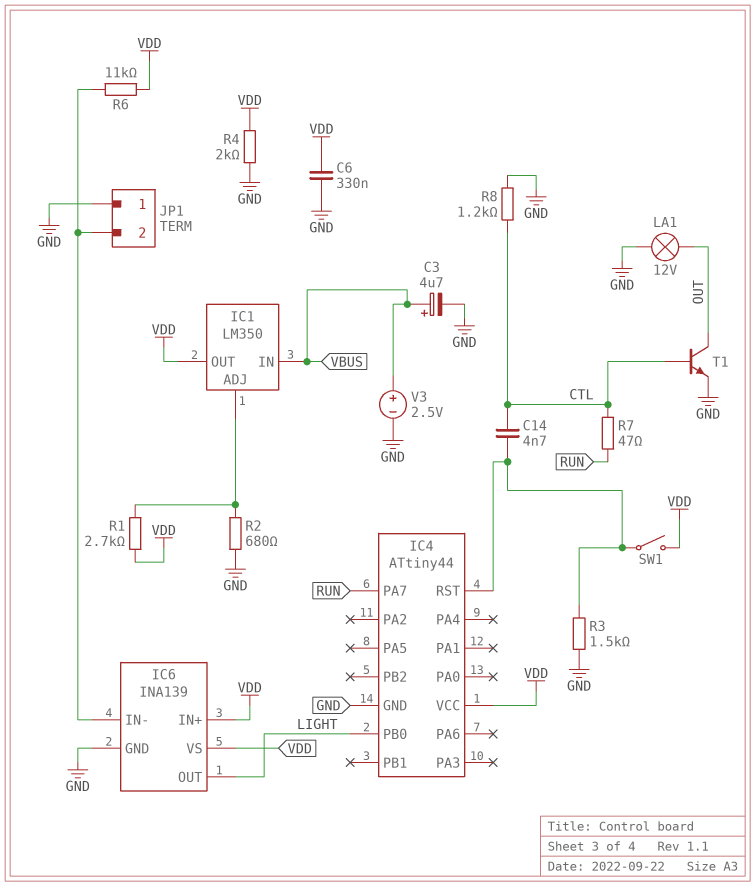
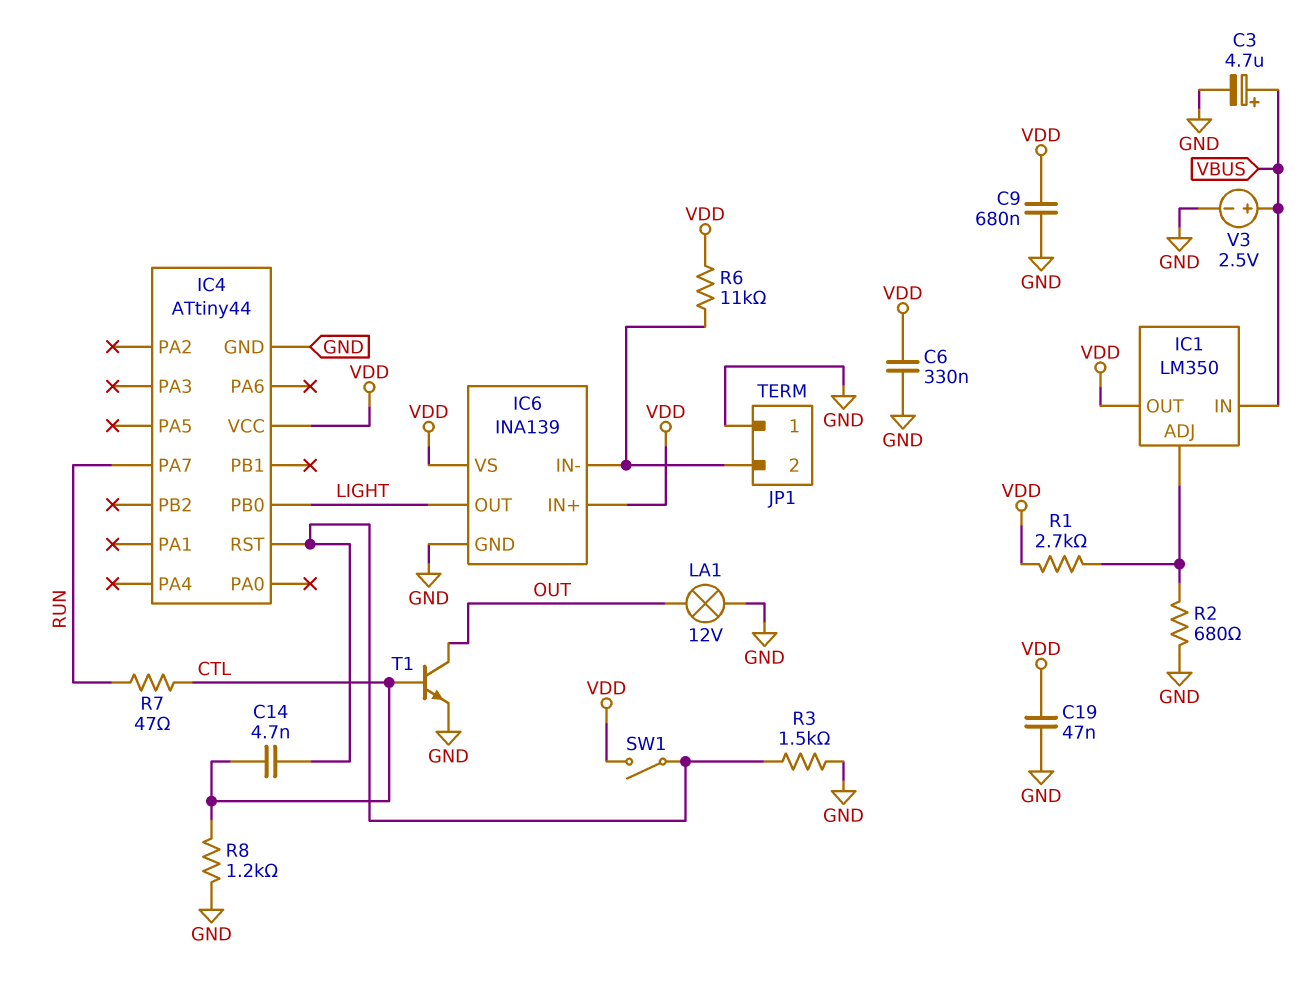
C9: none -> 680nF (GND, VDD)
C19: none -> 47nF (GND, VDD)
R4: 2k (GND, VDD) -> none

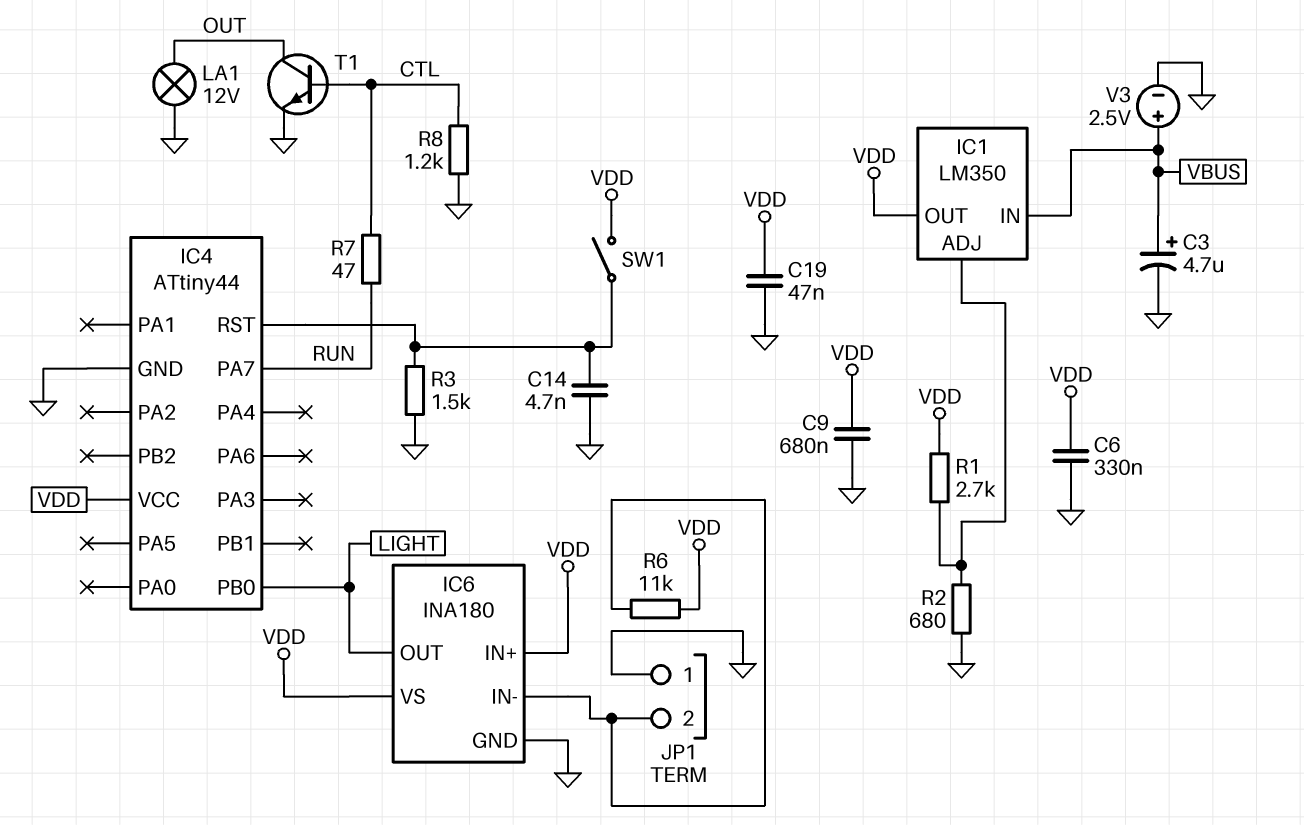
C14: 4.7nF (CTL, IC4/RST) -> 4.7nF (GND, IC4/RST)
IC6: INA139 -> INA180

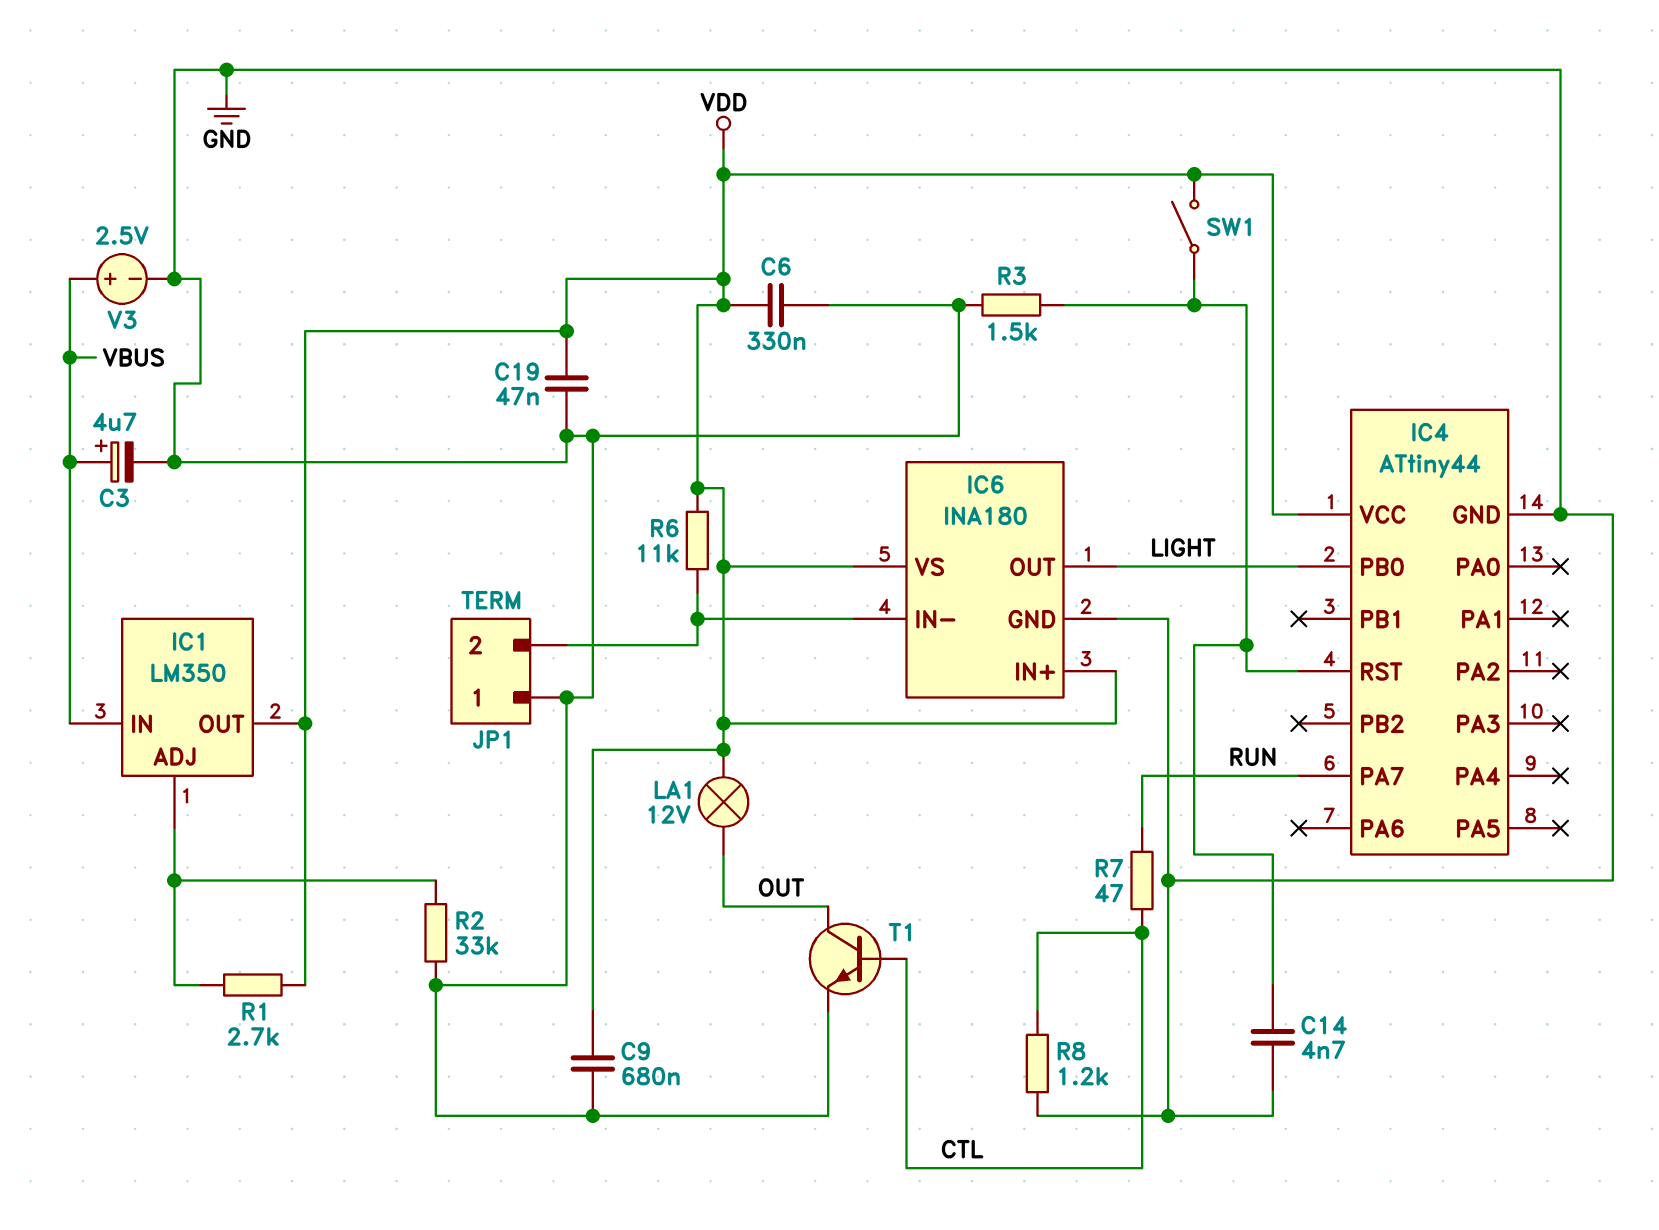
LA1: lamp 12V (GND, OUT) -> lamp 12V (OUT, VDD)
R2: 680 (GND, IC1/ADJ) -> 33k (GND, IC1/ADJ)

